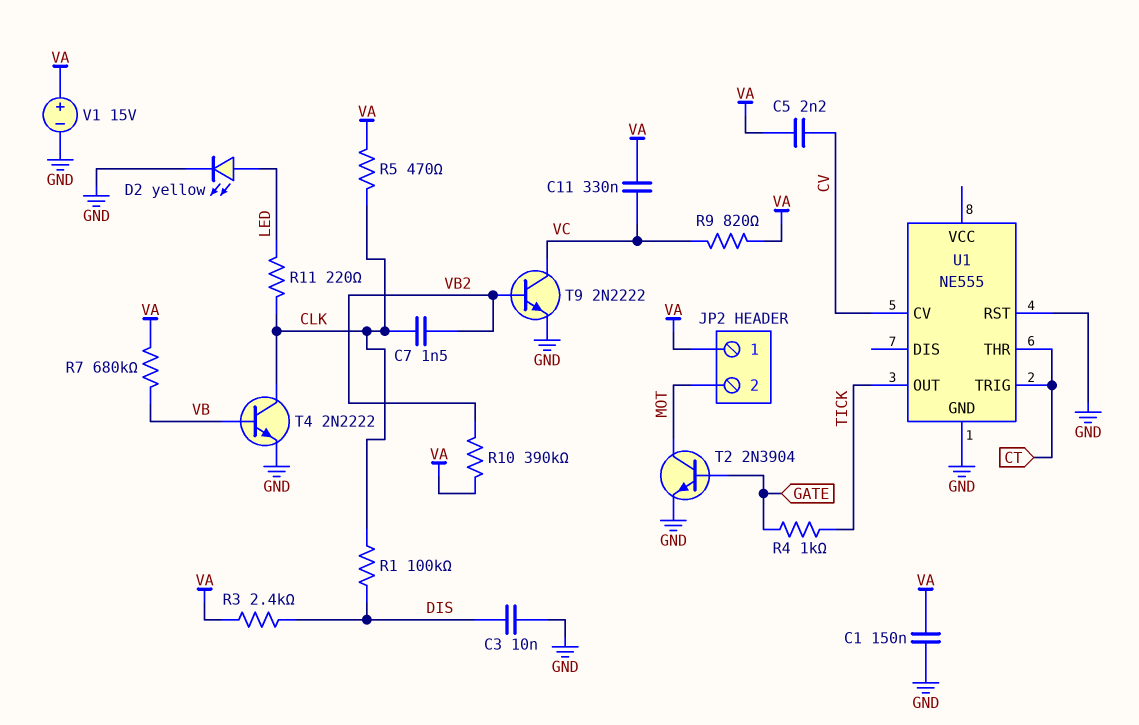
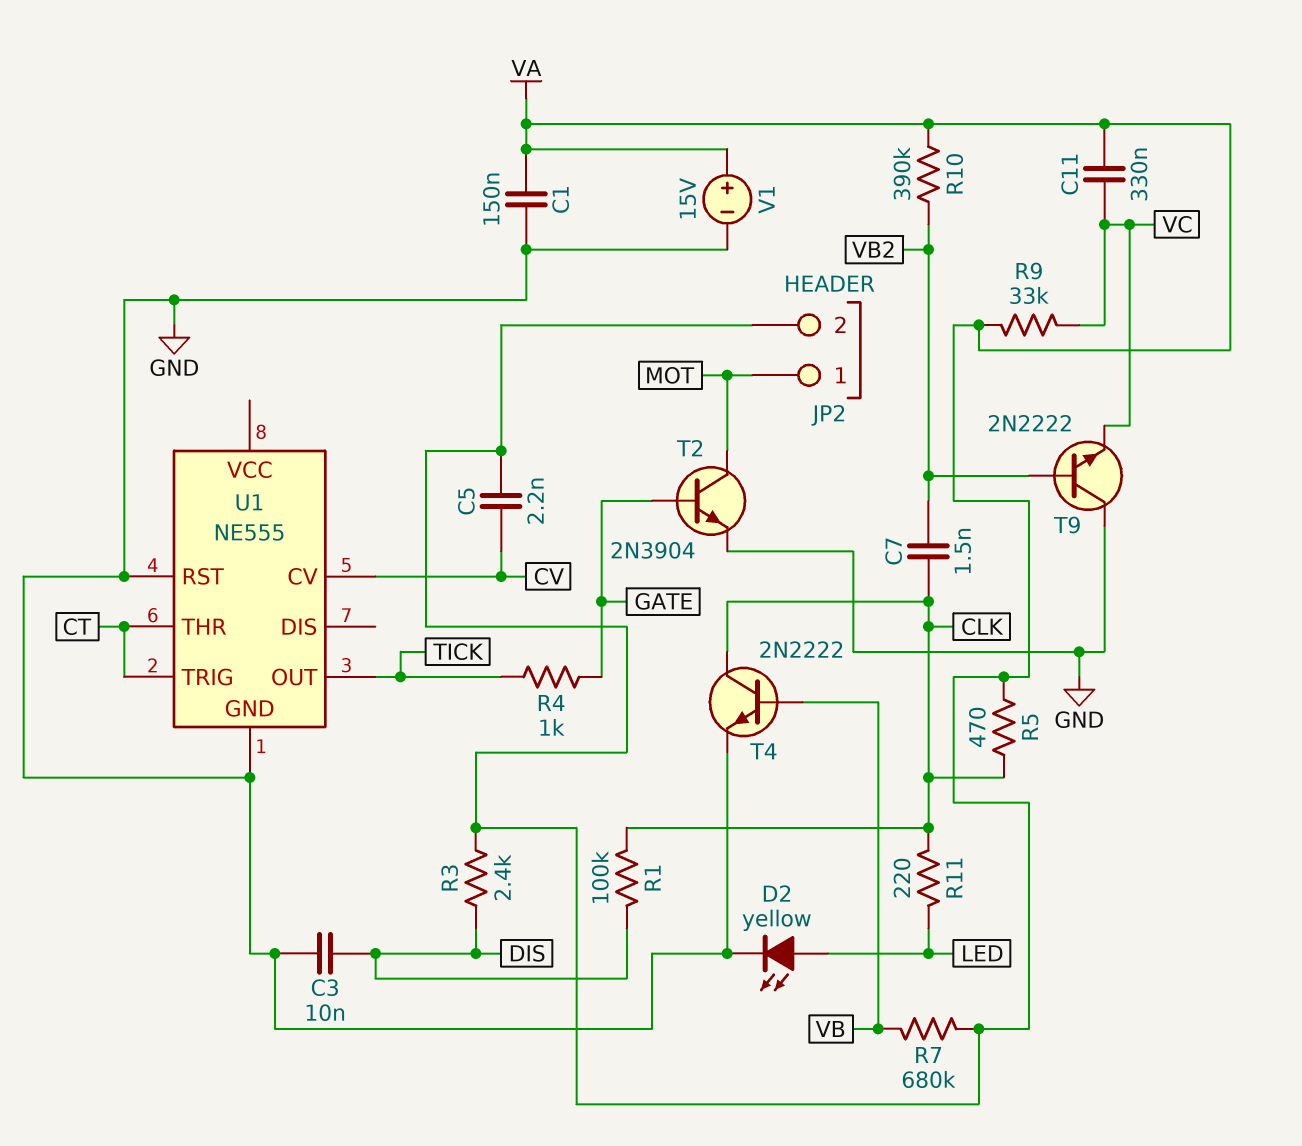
JP2 pin 1: VA -> MOT
JP2 pin 2: MOT -> VA
R9: 820 (VA, VC) -> 33k (VA, VC)
T9: NPN 2N2222 (B VB2, C VC, E GND) -> NPN 2N2222 (B VB2, C GND, E VC)

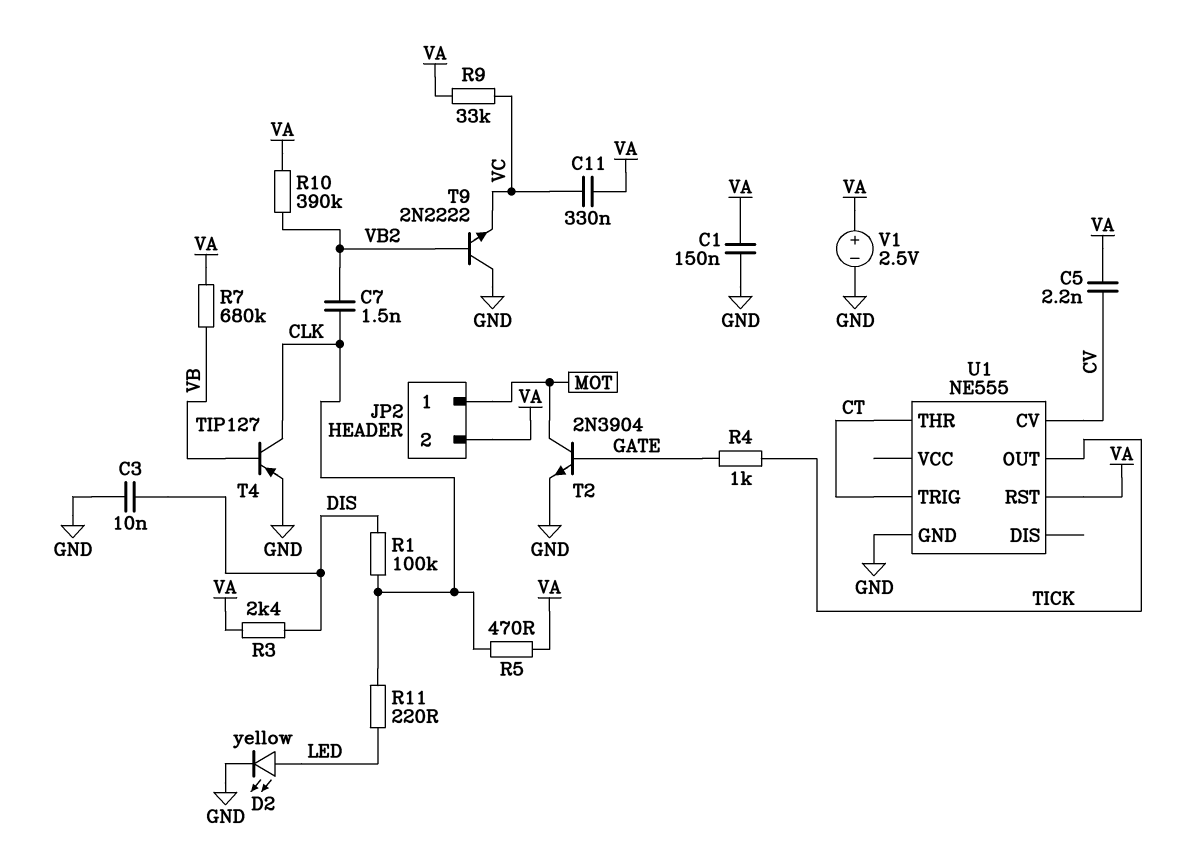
T4: NPN 2N2222 (B VB, C CLK, E GND) -> PNP TIP127 (B VB, C CLK, E GND)
U1 pin RST: GND -> VA
V1: 15V (plus VA, minus GND) -> 2.5V (plus VA, minus GND)

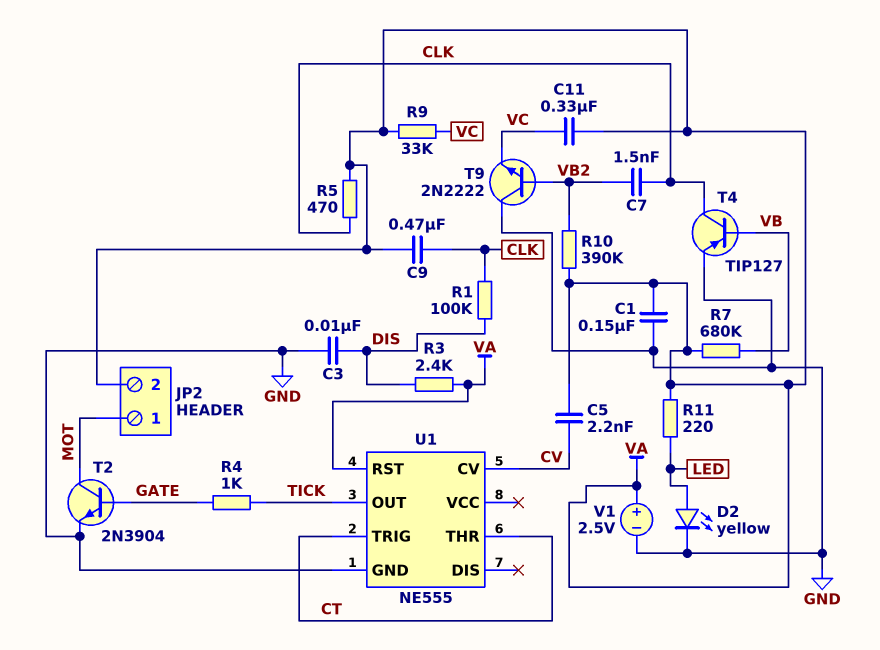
C9: none -> 470nF (CLK, VA)
R11: 220 (CLK, LED) -> 220 (LED, VA)

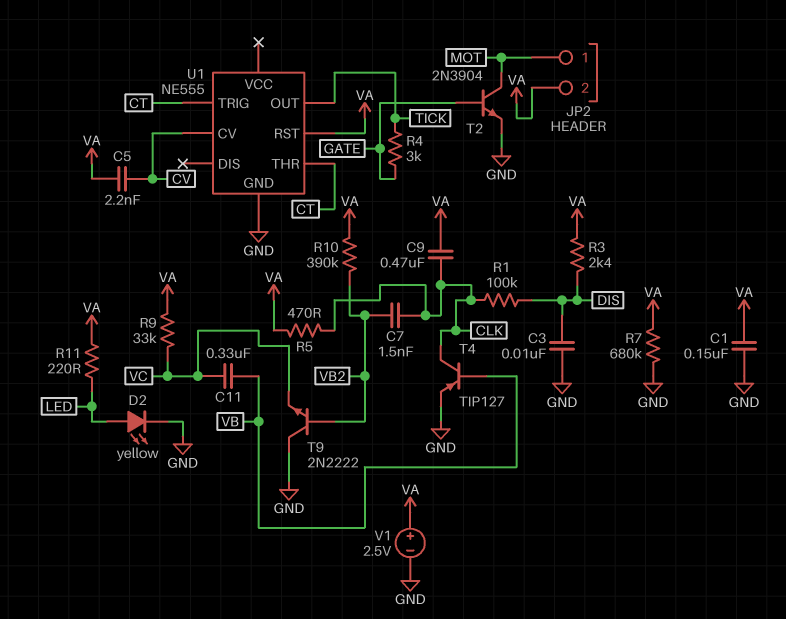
C11: 330nF (VA, VC) -> 330nF (VB, VC)
R4: 1k (GATE, TICK) -> 3k (GATE, TICK)
R7: 680k (VA, VB) -> 680k (GND, VA)

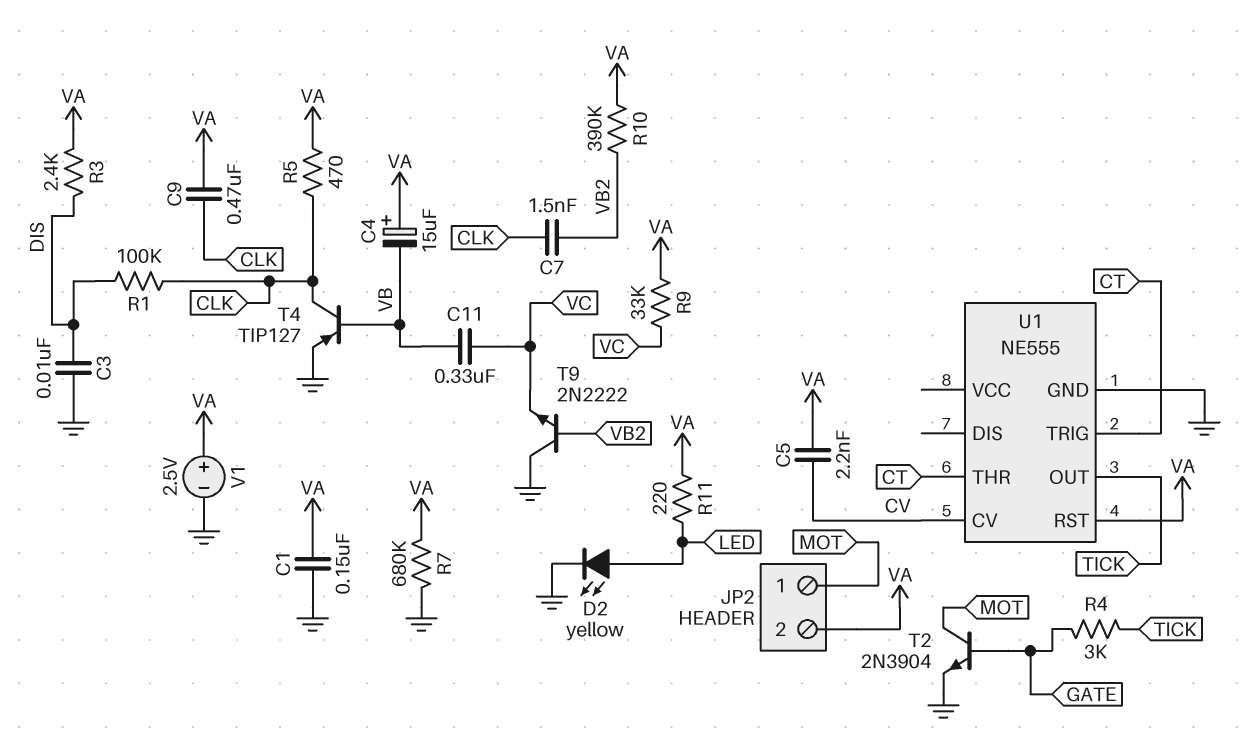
C4: none -> 15uF (plus VA, minus VB)

